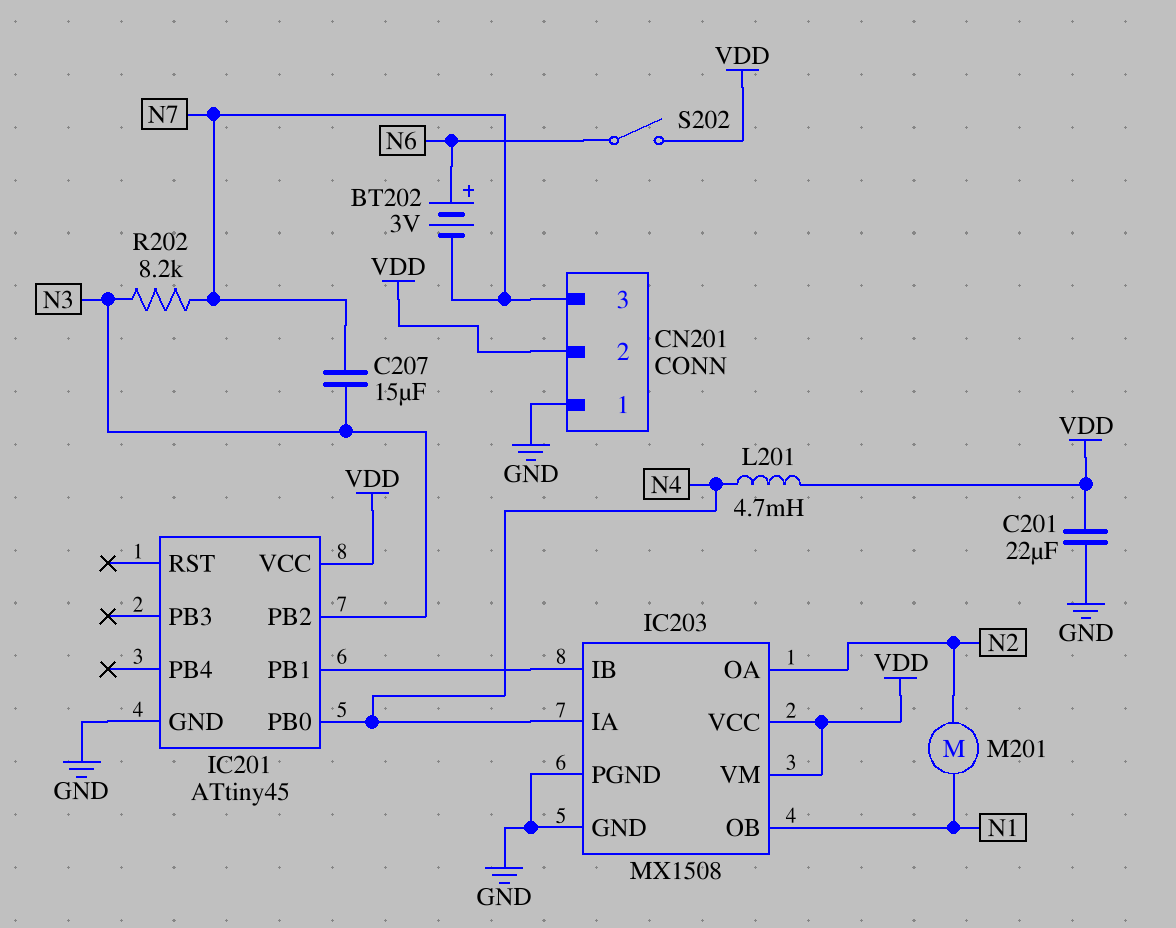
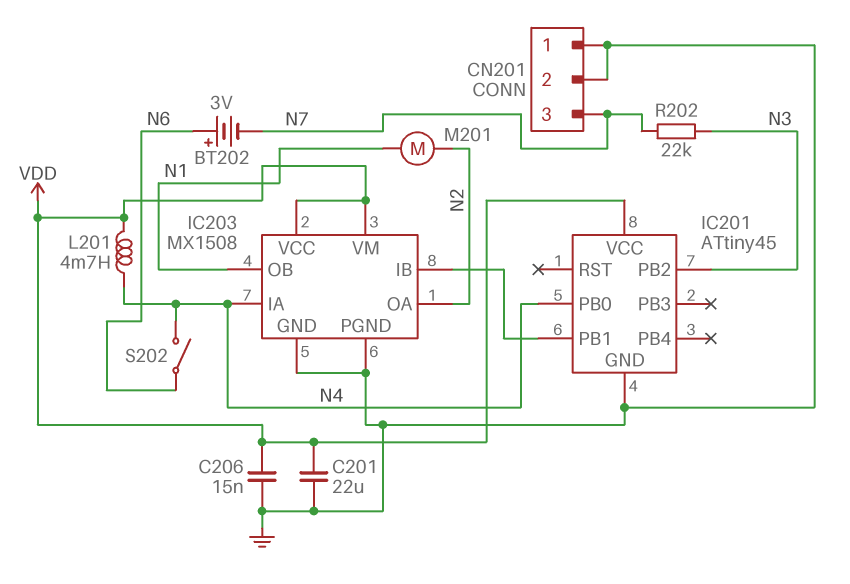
C206: none -> 15nF (GND, VDD)
C207: 15uF (N3, N7) -> none
CN201 pin 2: VDD -> GND
R202: 8.2k (N3, N7) -> 22k (N3, N7)
S202: switch (N6, VDD) -> switch (N4, N6)

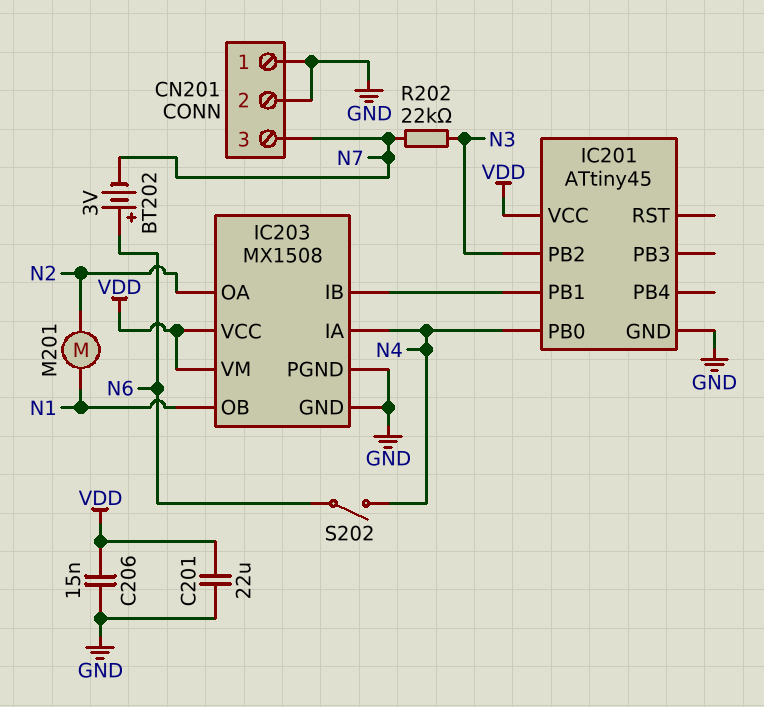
L201: 4.7mH (N4, VDD) -> none

